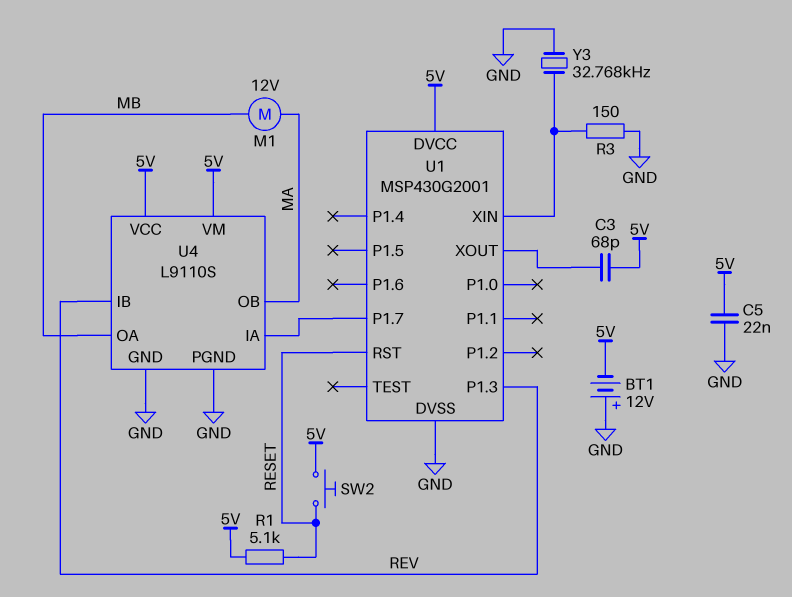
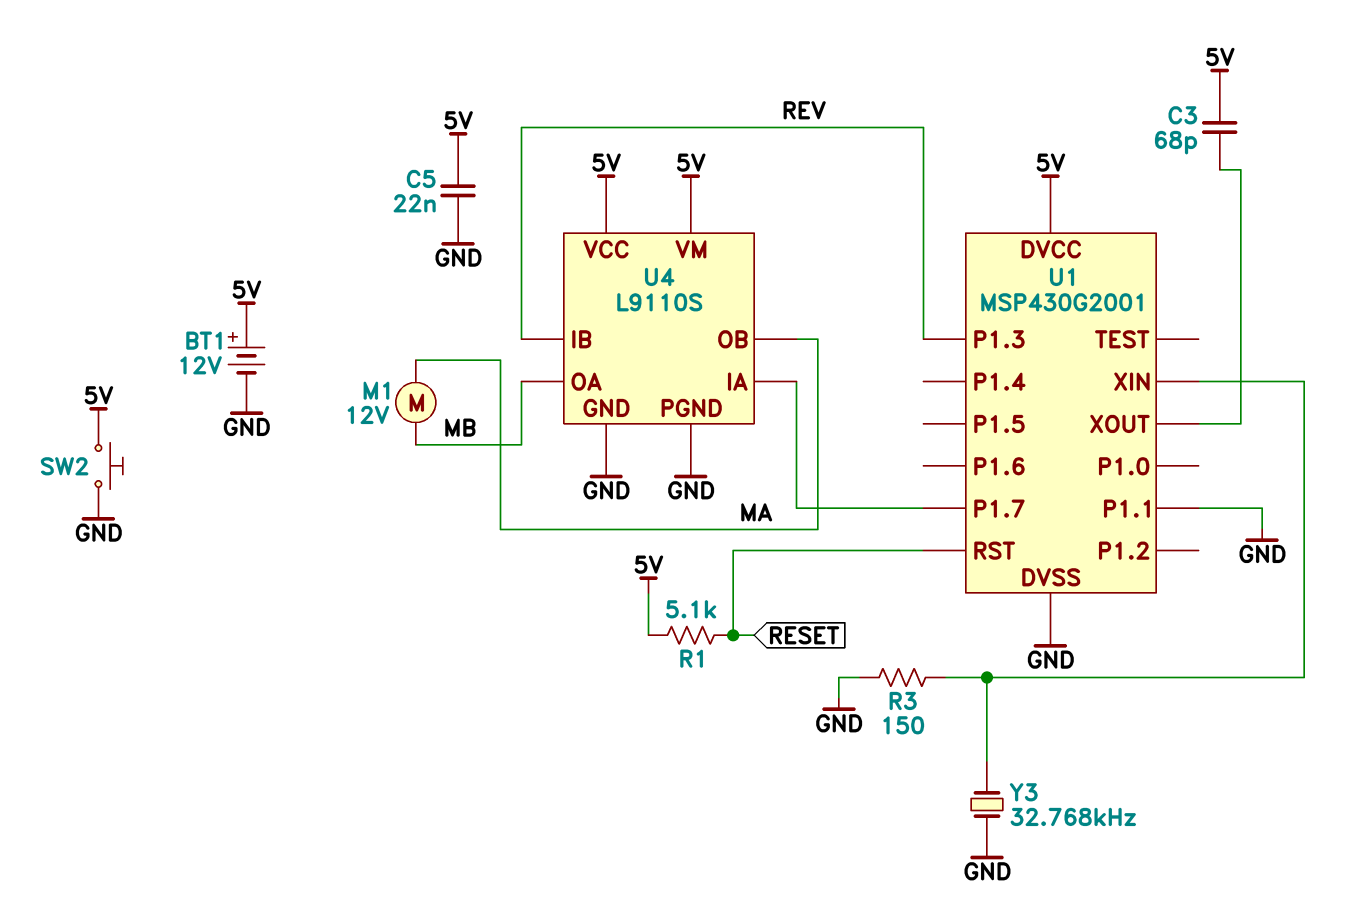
BT1: 12V (plus GND, minus 5V) -> 12V (plus 5V, minus GND)
SW2: button (5V, RESET) -> button (5V, GND)
U1 pin P1.1: none -> GND

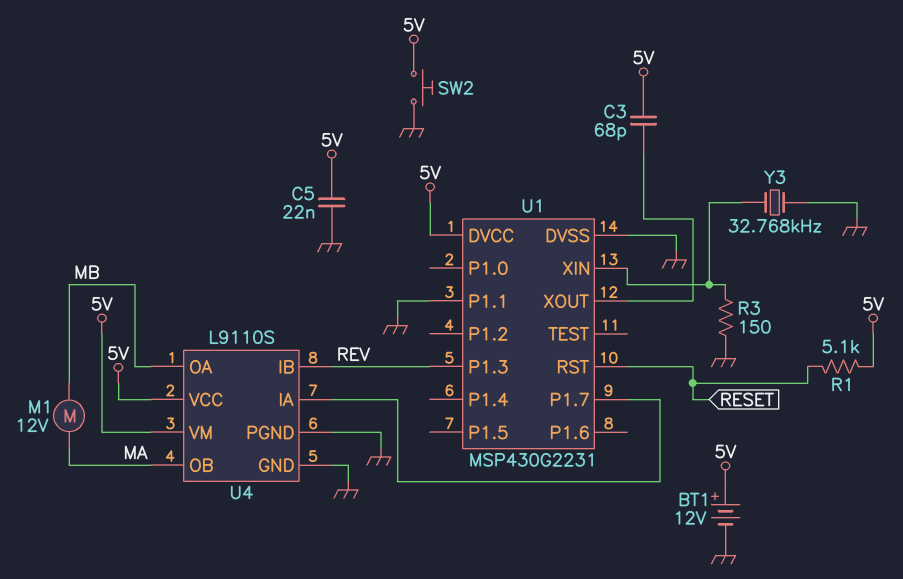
U1: MSP430G2001 -> MSP430G2231

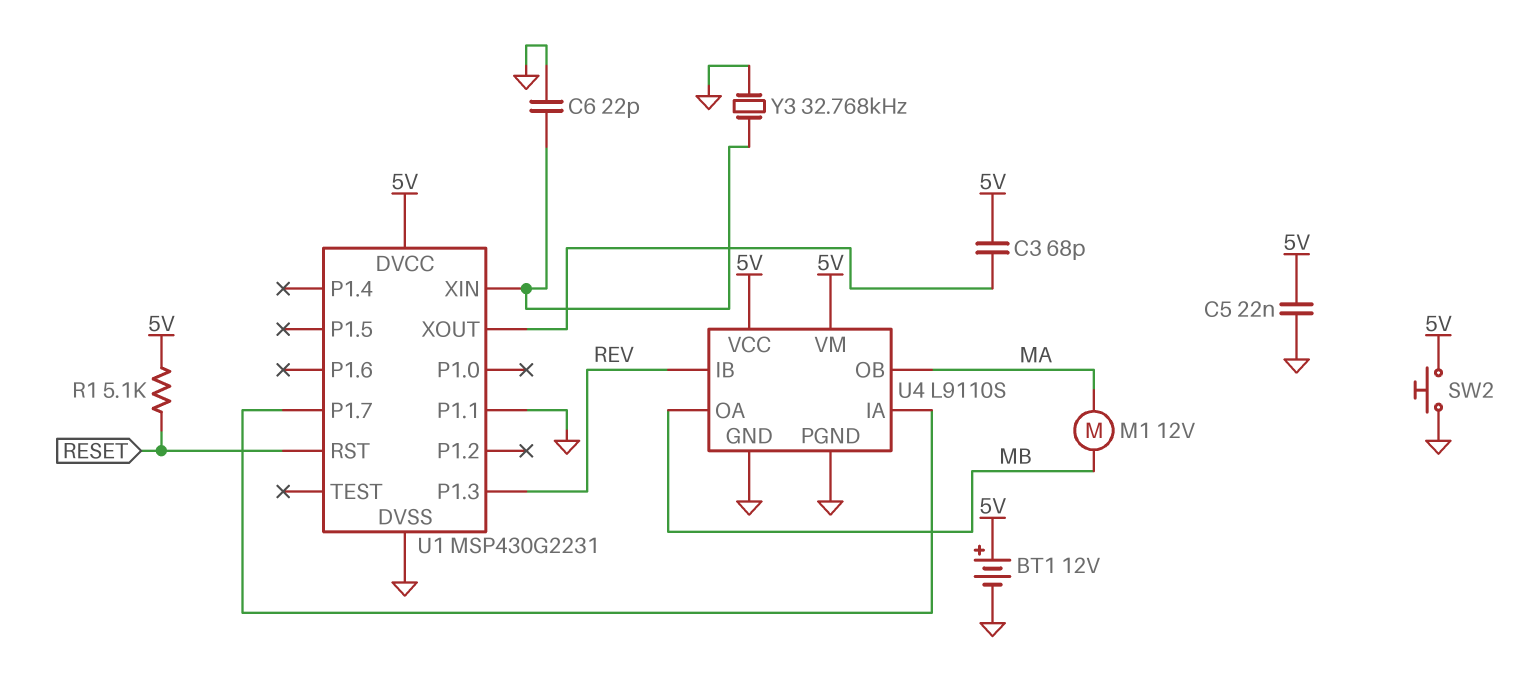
C6: none -> 22pF (GND, U1/XIN)
R3: 150 (GND, U1/XIN) -> none

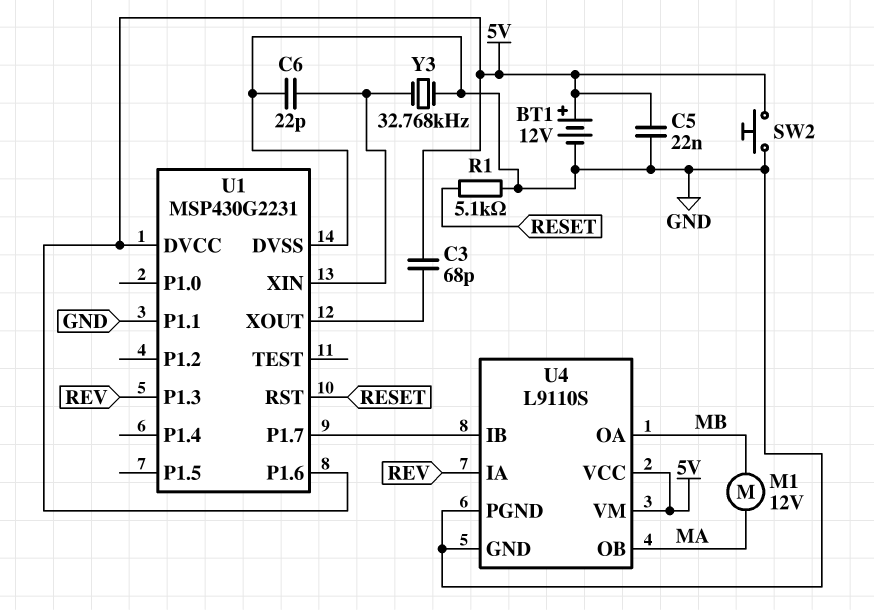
R1: 5.1k (5V, RESET) -> 5.1k (GND, RESET)
U1 pin P1.6: none -> 5V
U4 pin IA: U1/P1.7 -> REV
U4 pin IB: REV -> U1/P1.7

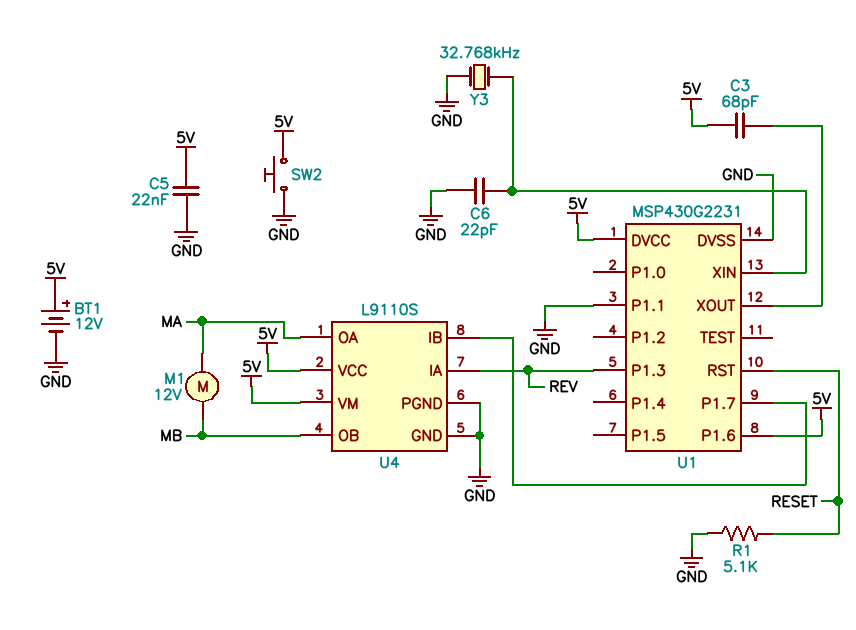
U4 pin OA: MB -> MA
U4 pin OB: MA -> MB

